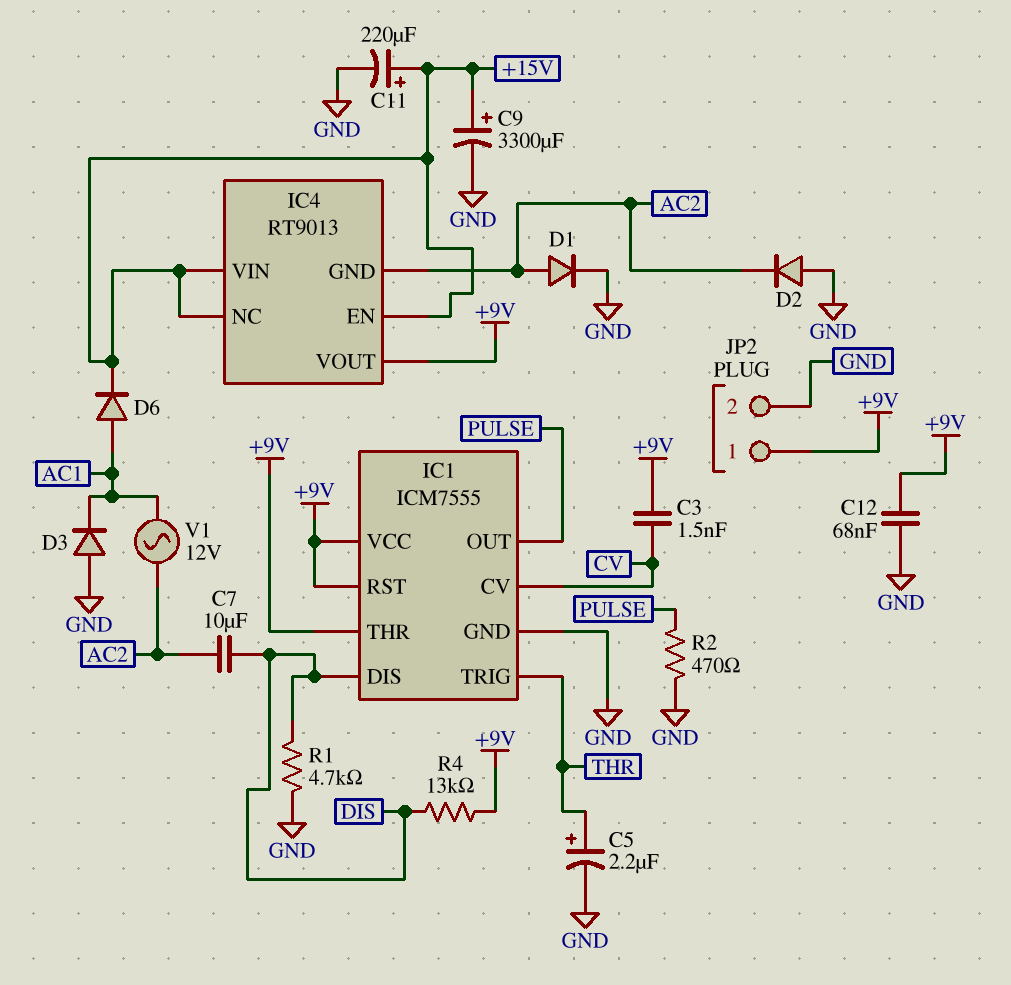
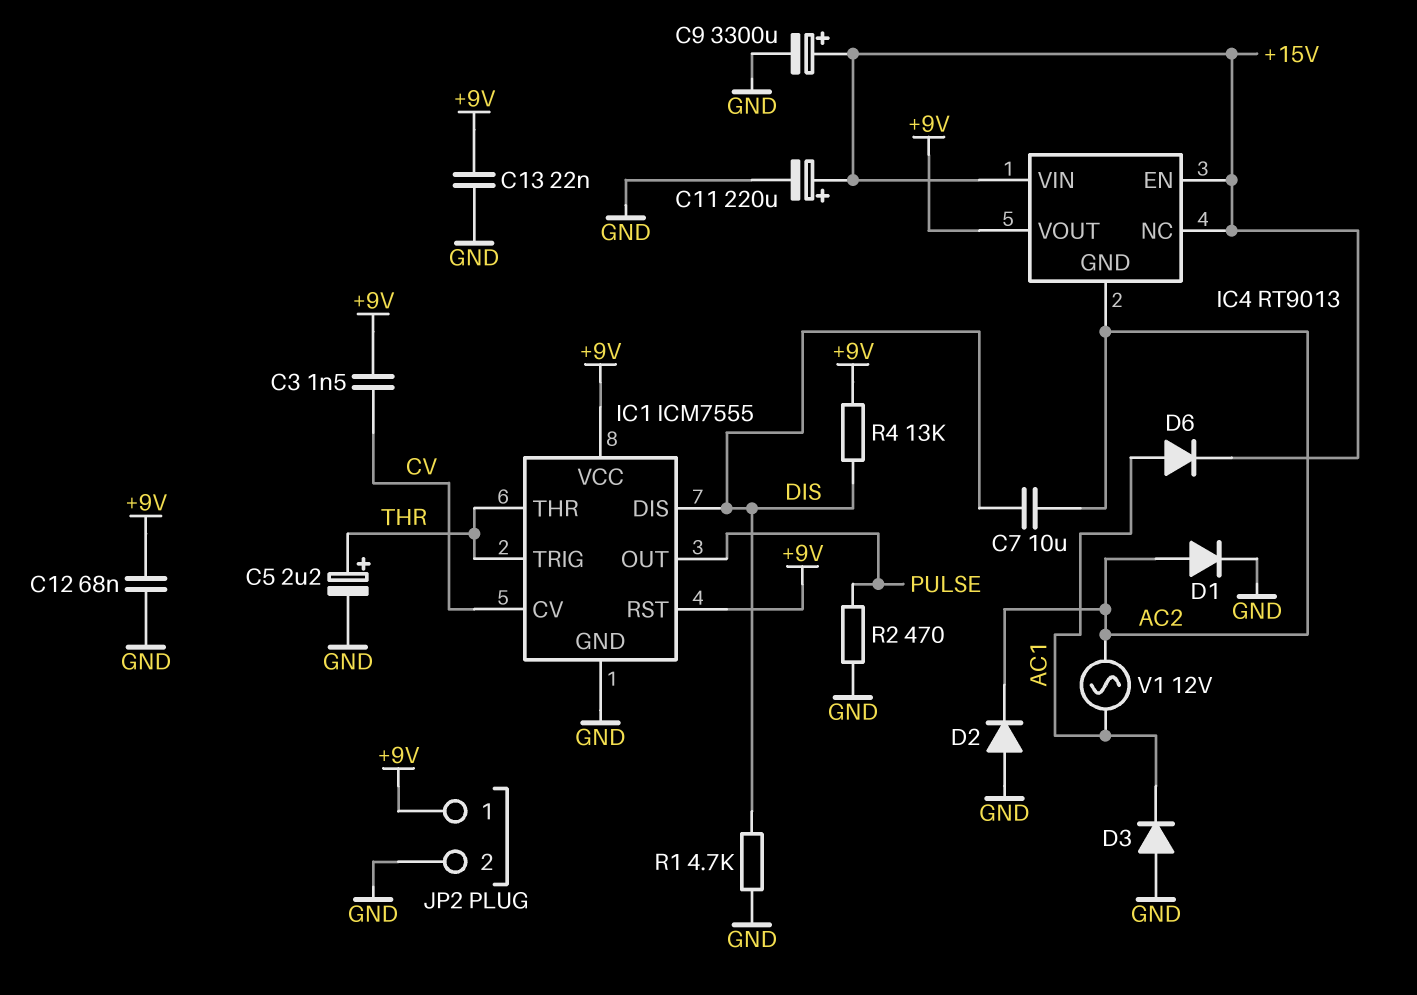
C13: none -> 22nF (+9V, GND)
IC1 pin THR: +9V -> THR

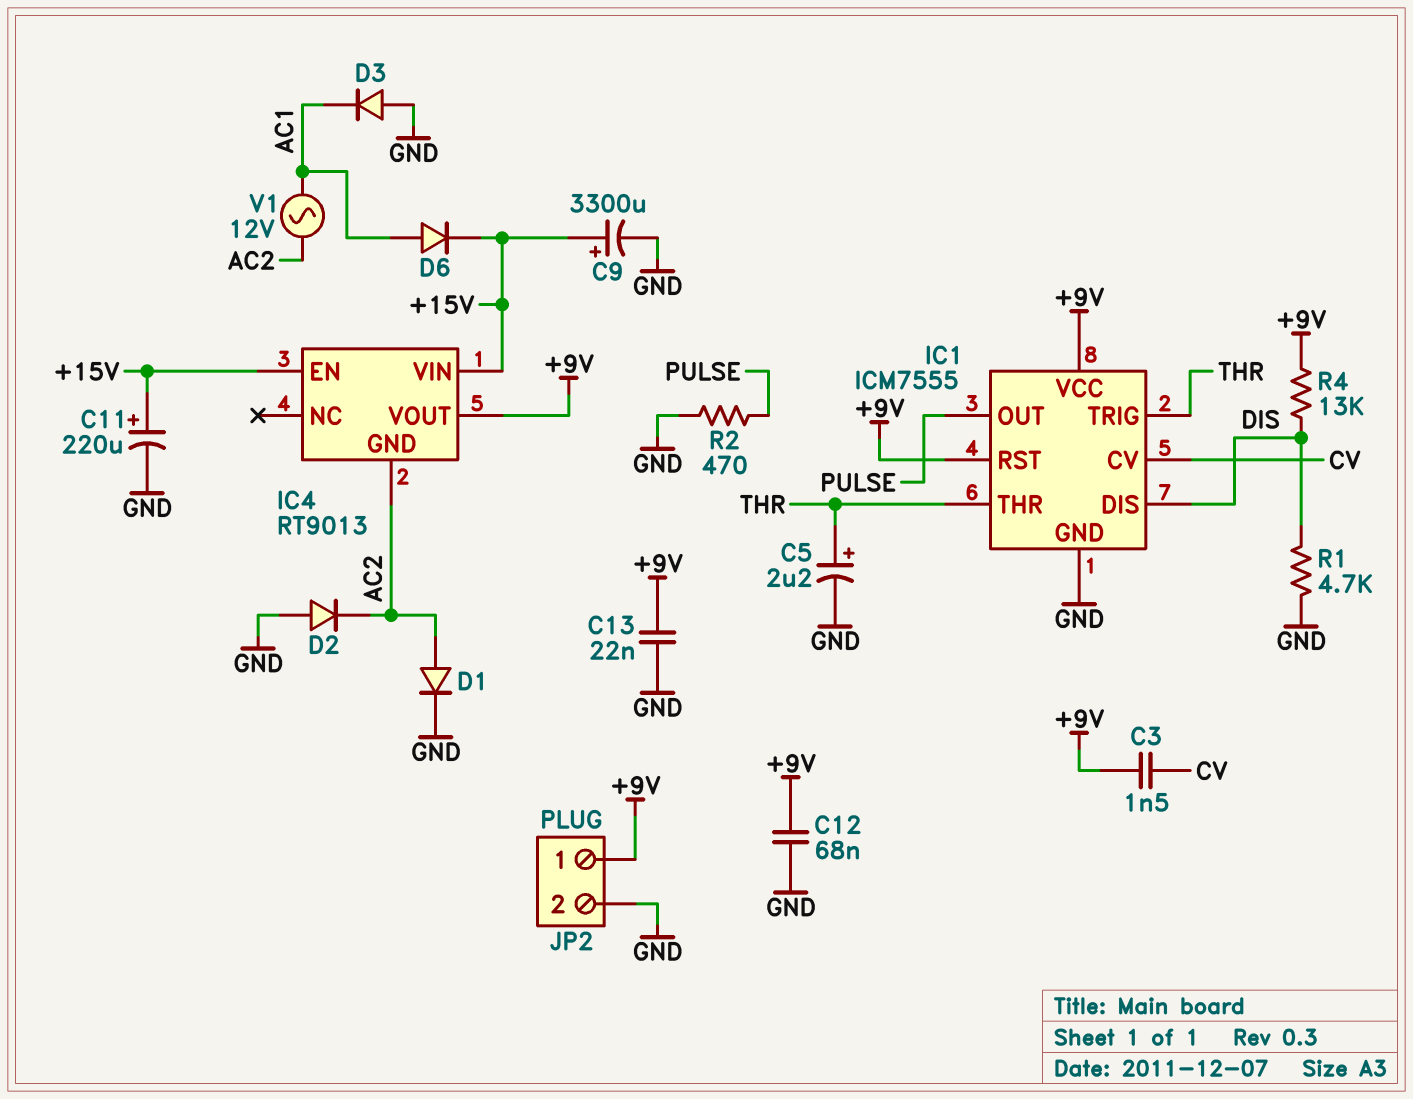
C7: 10uF (AC2, DIS) -> none
IC4 pin NC: +15V -> none

